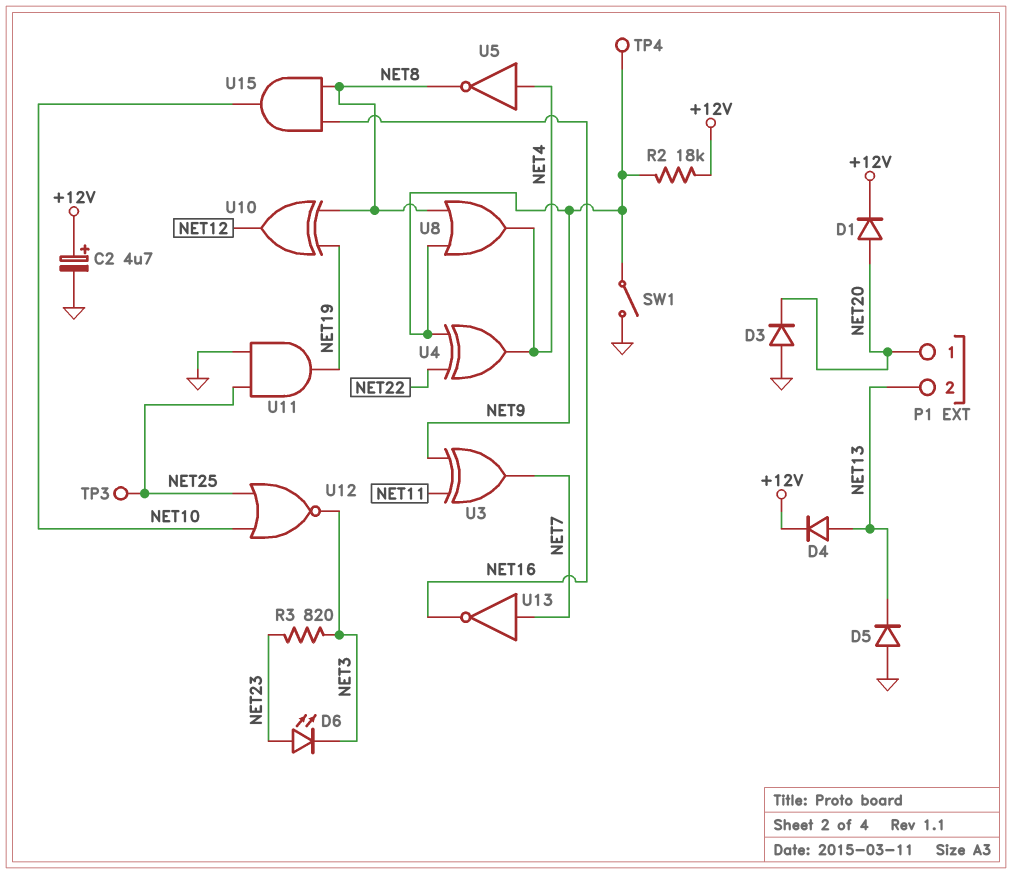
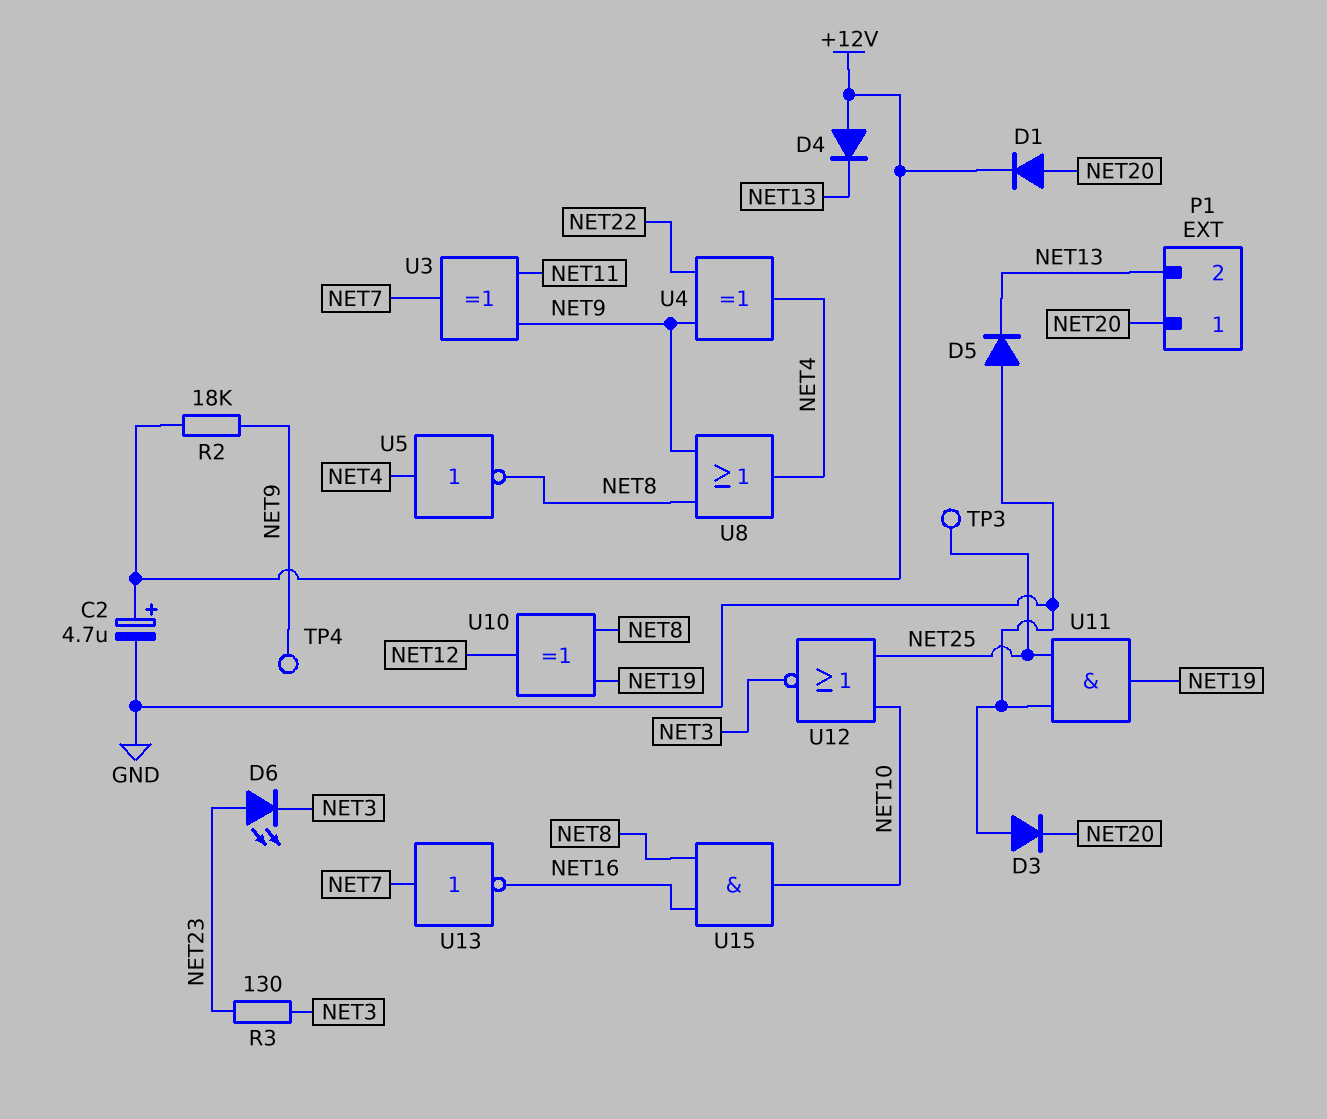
D4: diode (A NET13, K +12V) -> diode (A +12V, K NET13)
R3: 820 (NET3, NET23) -> 130 (NET3, NET23)
SW1: switch (GND, NET9) -> none

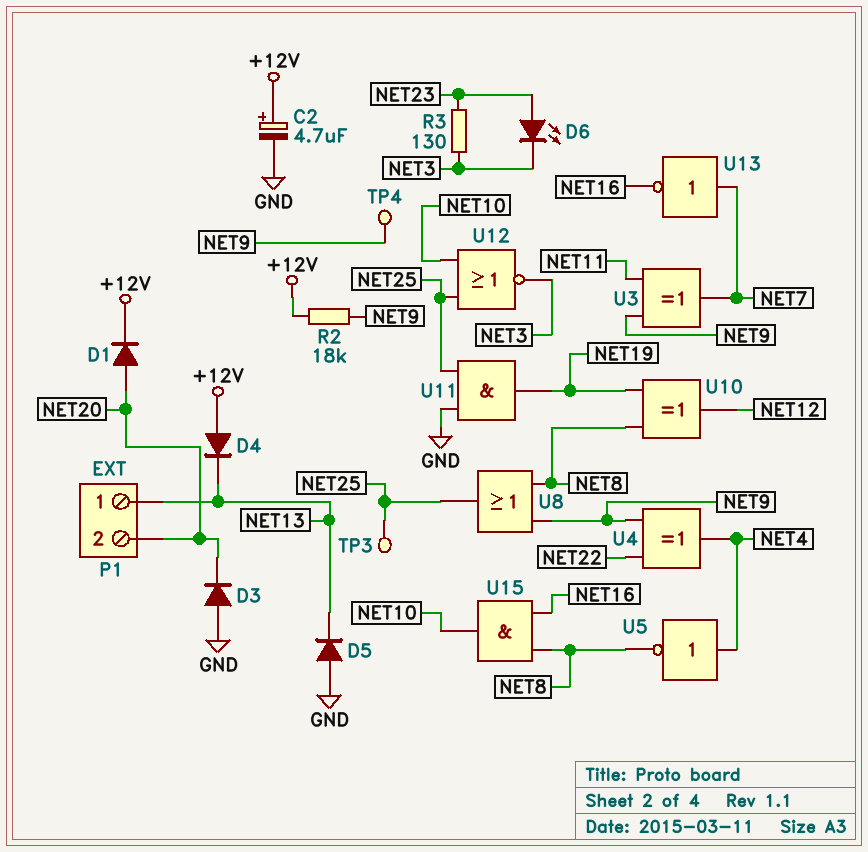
P1 pin 1: NET20 -> NET13
P1 pin 2: NET13 -> NET20
U8: OR (in NET8, in NET9, out NET4) -> OR (in NET8, in NET9, out NET25)

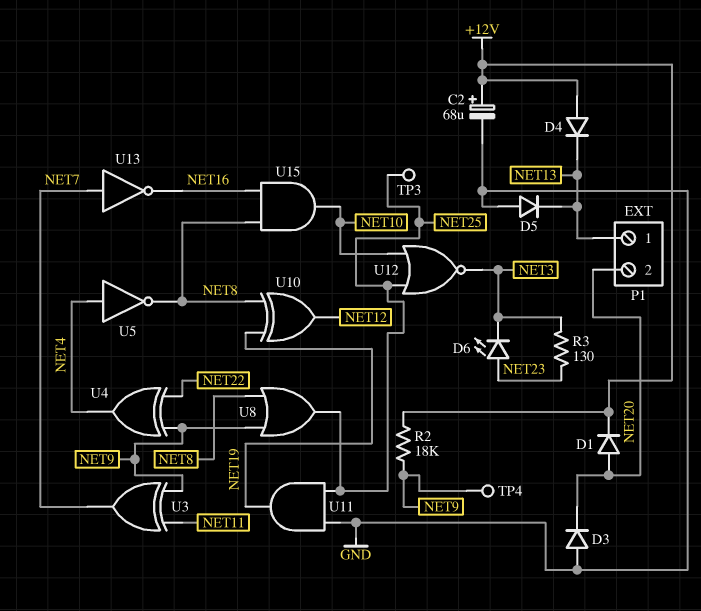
C2: 4.7uF (plus +12V, minus GND) -> 68uF (plus +12V, minus GND)

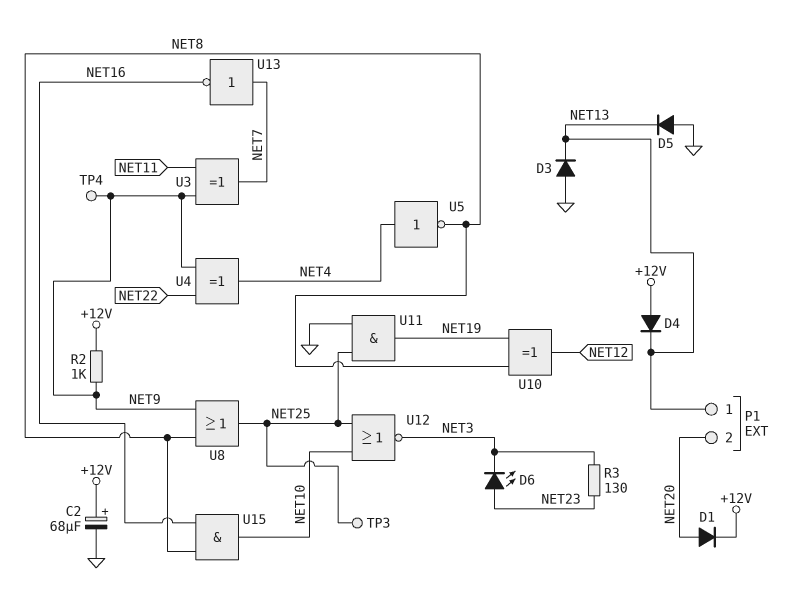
D3: diode (A GND, K NET20) -> diode (A GND, K NET13)
R2: 18k (+12V, NET9) -> 1k (+12V, NET9)

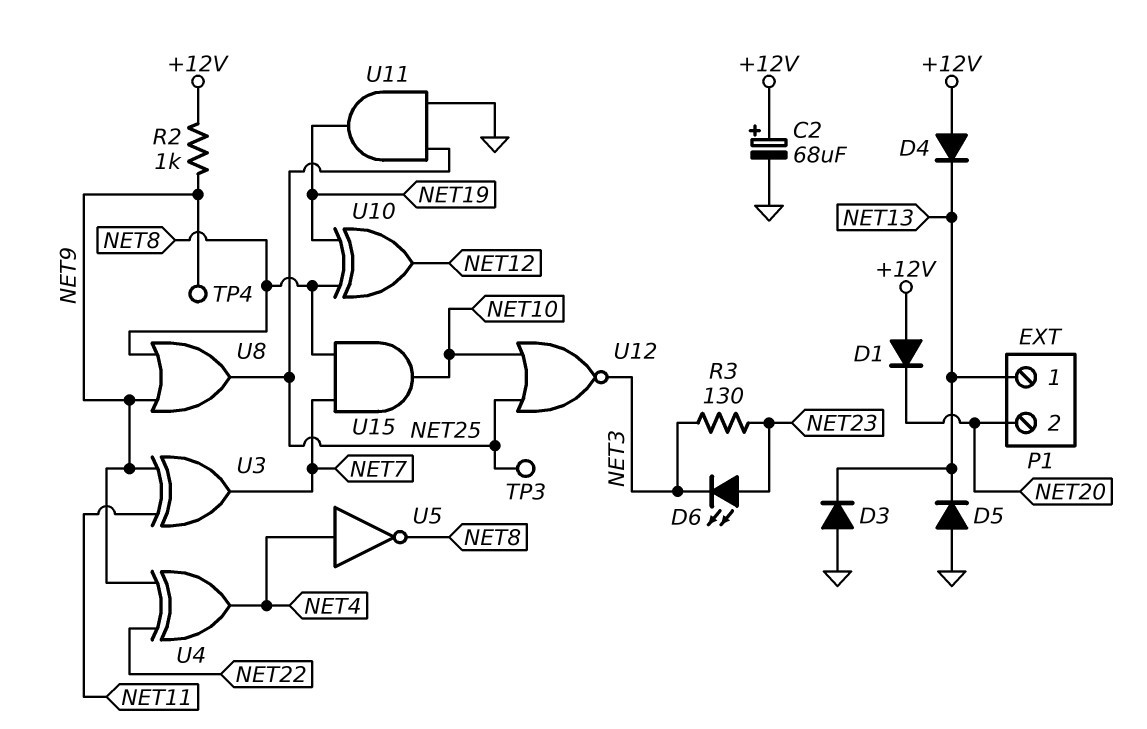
D1: diode (A NET20, K +12V) -> diode (A +12V, K NET20)
U13: NOT (in NET7, out NET16) -> none
U15: AND (in NET8, in NET16, out NET10) -> AND (in NET7, in NET8, out NET10)

